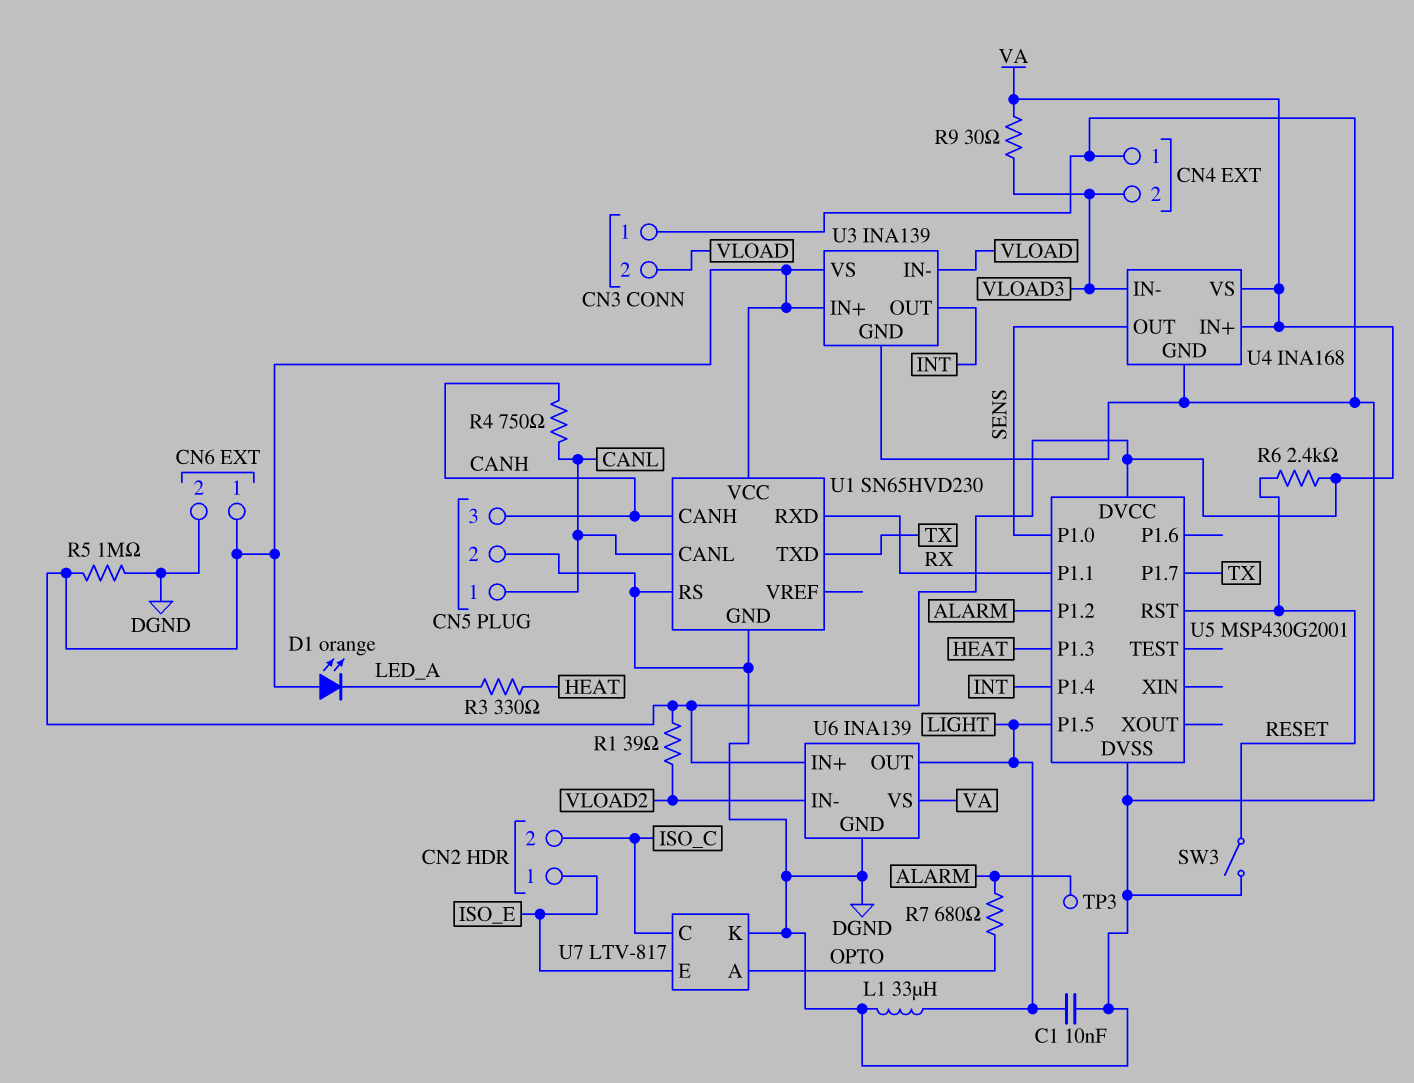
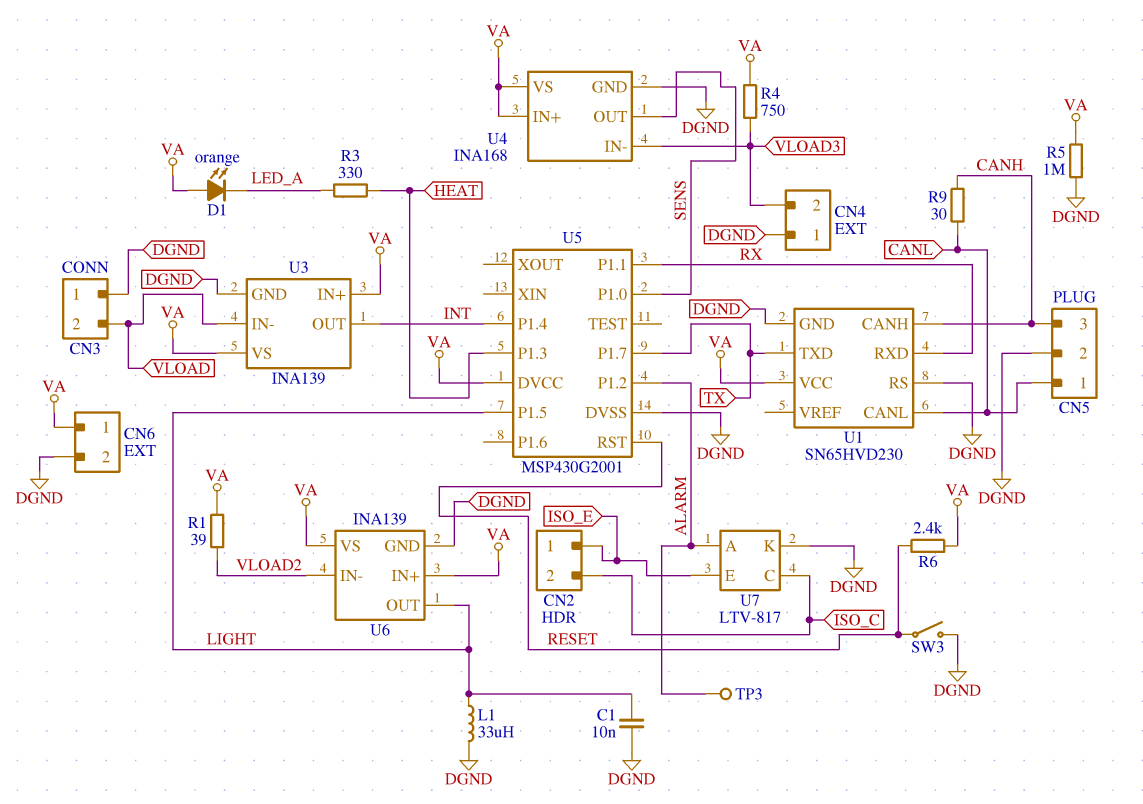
R4: 750 (CANH, CANL) -> 750 (VA, VLOAD3)
R7: 680 (ALARM, OPTO) -> none
R9: 30 (VA, VLOAD3) -> 30 (CANH, CANL)
U7 pin A: OPTO -> ALARM

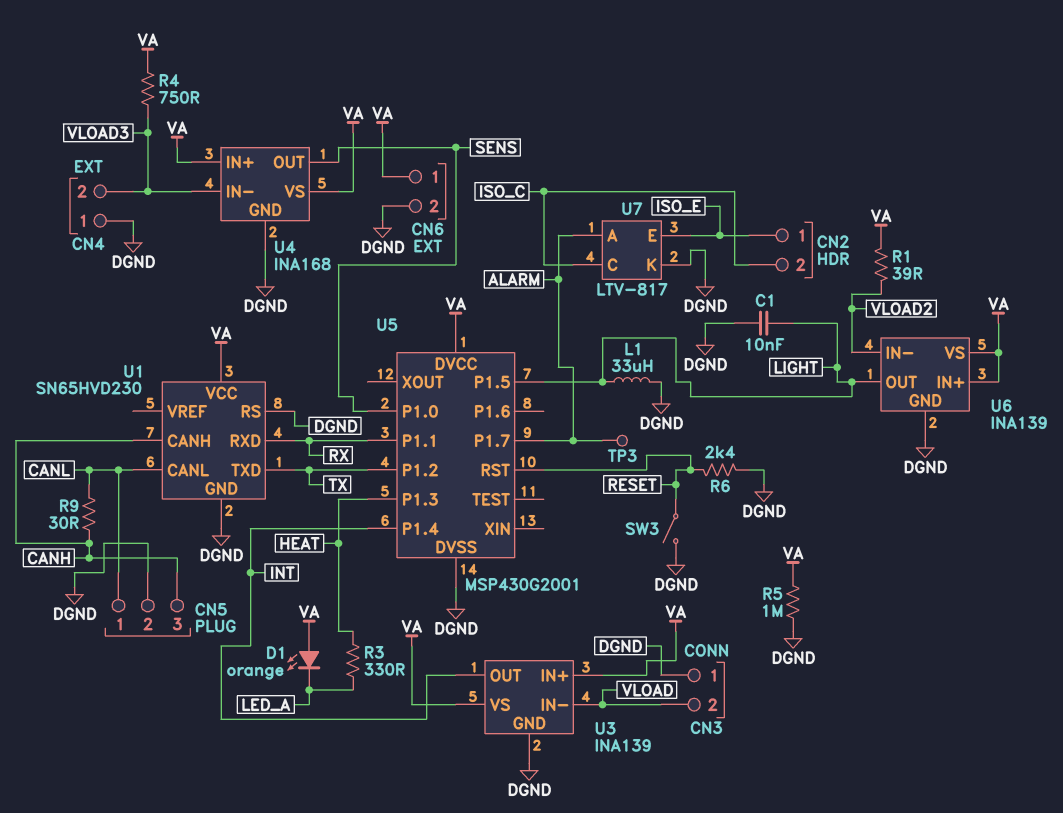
R6: 2.4k (RESET, VA) -> 2.4k (DGND, RESET)
U5 pin P1.2: ALARM -> TX
U5 pin P1.7: TX -> ALARM

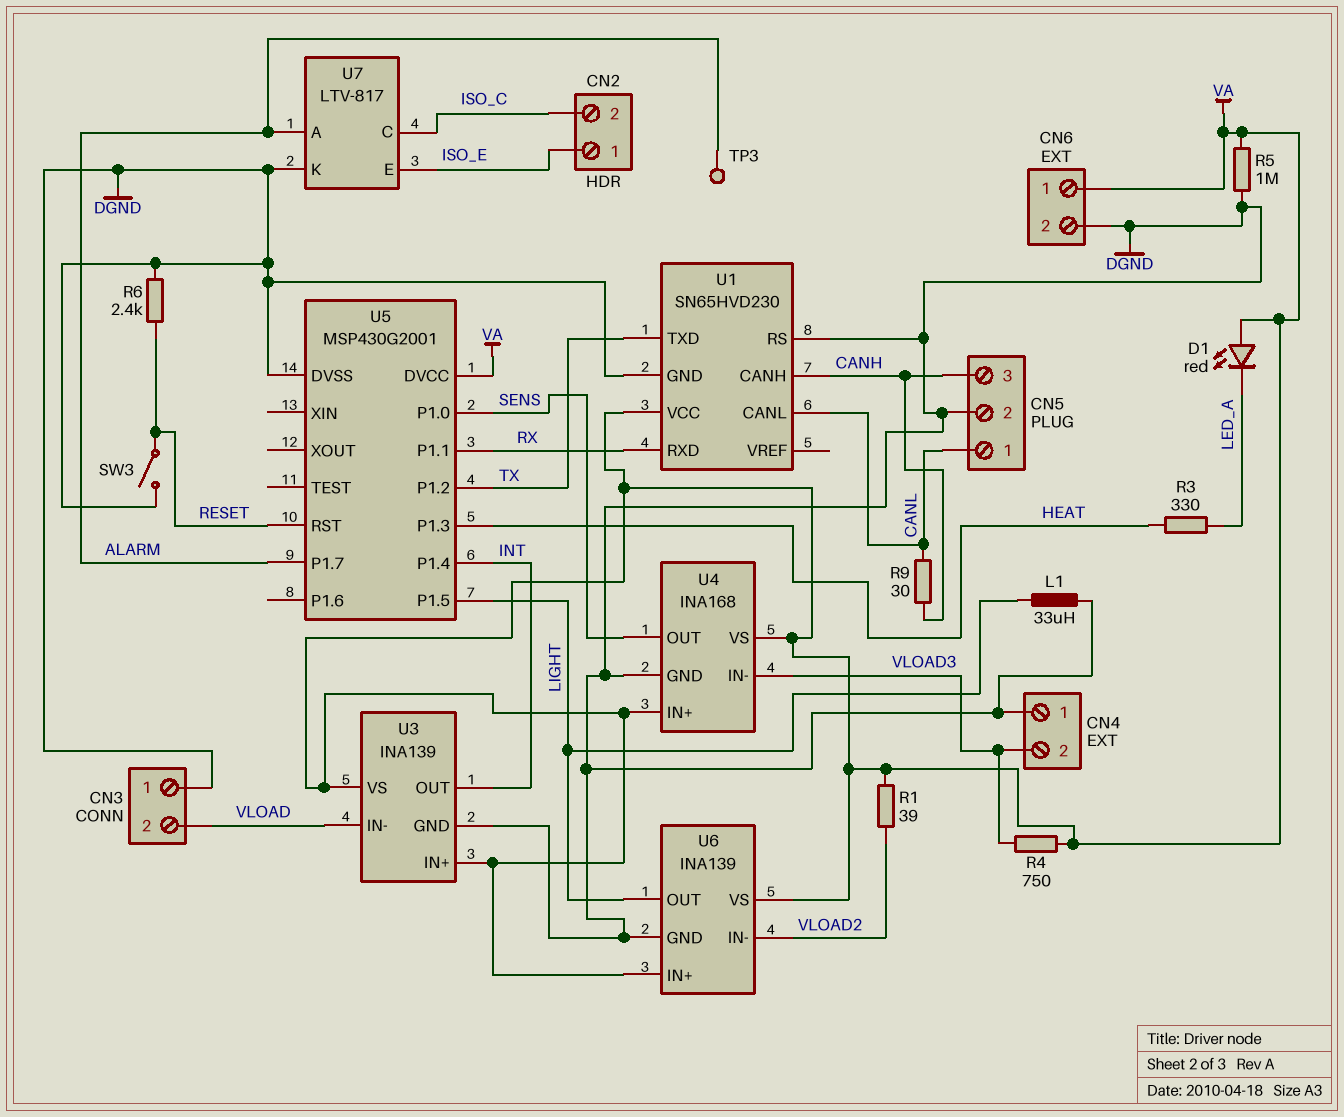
C1: 10nF (DGND, LIGHT) -> none
D1: LED orange (A VA, K LED_A) -> LED red (A VA, K LED_A)

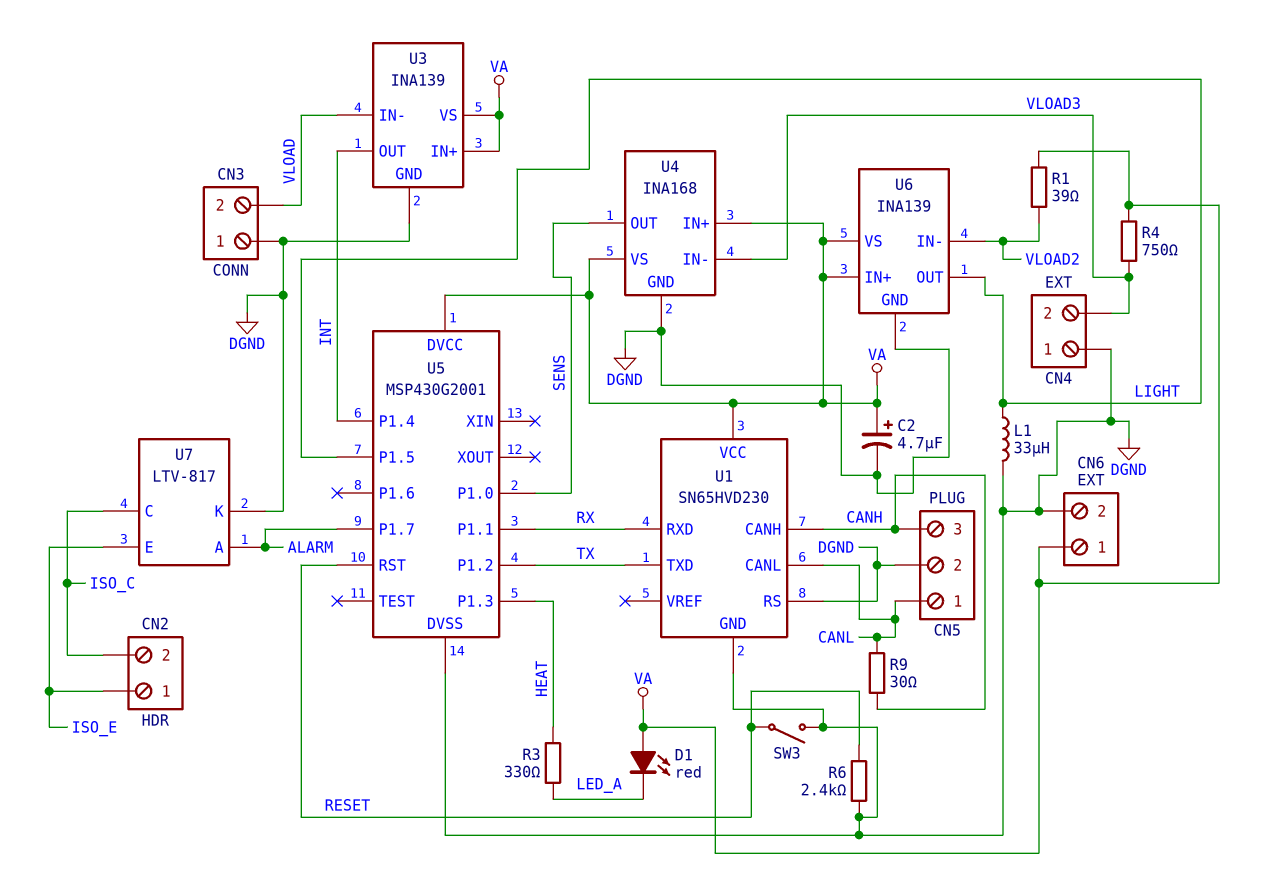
C2: none -> 4.7uF (plus VA, minus DGND)
R5: 1M (DGND, VA) -> none
TP3: test point (ALARM) -> none

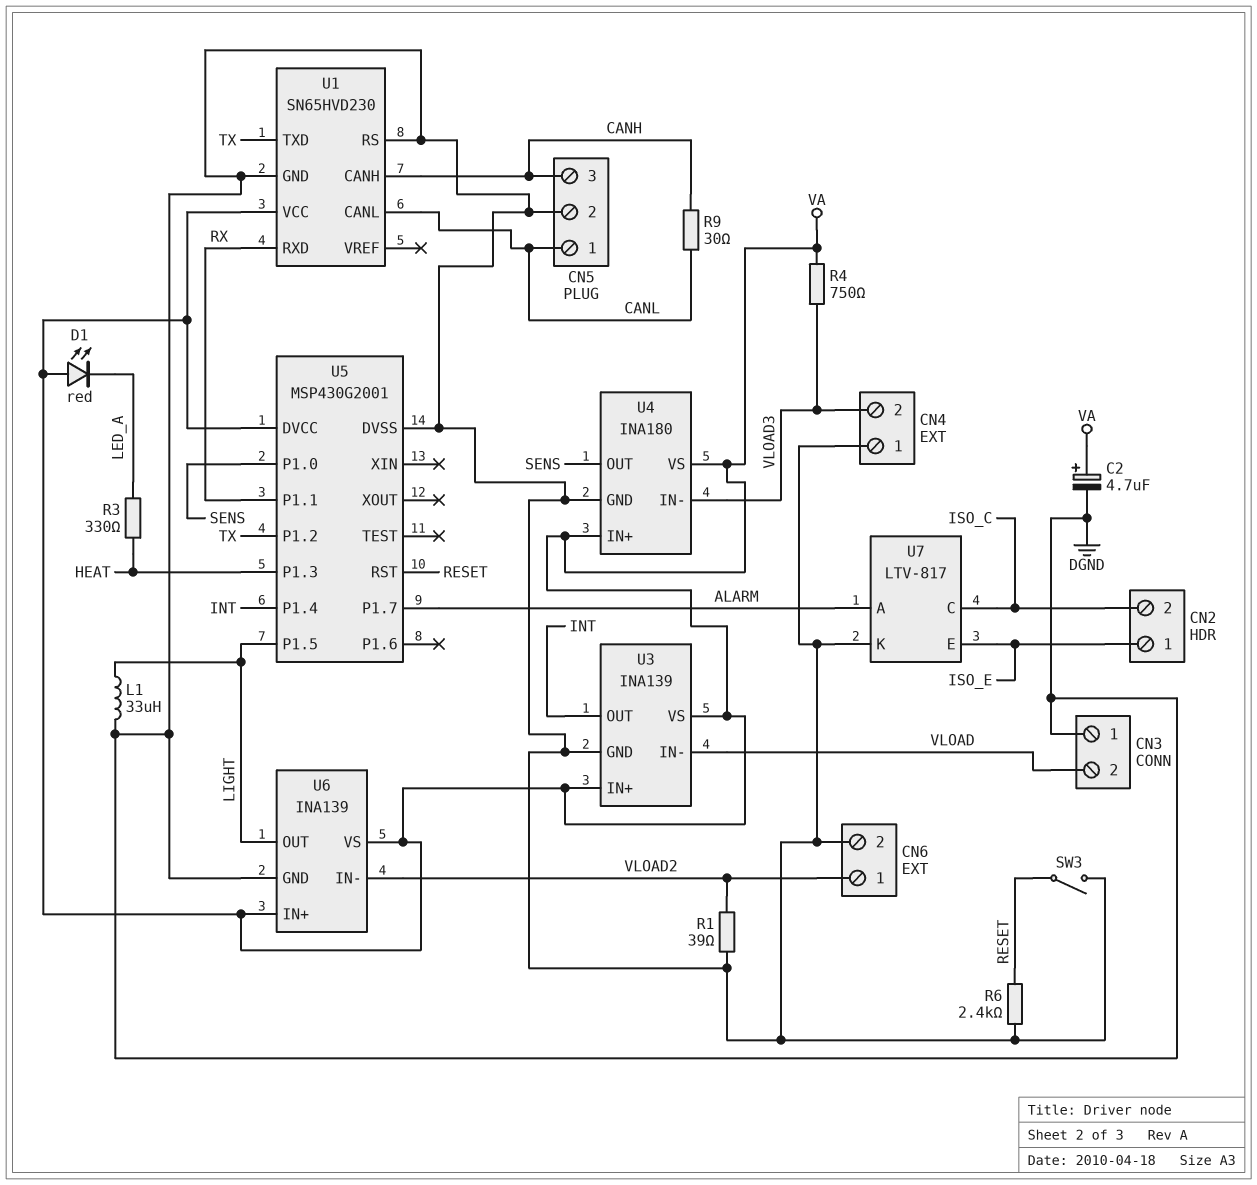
CN6 pin 1: VA -> VLOAD2
R1: 39 (VA, VLOAD2) -> 39 (DGND, VLOAD2)
U4: INA168 -> INA180

